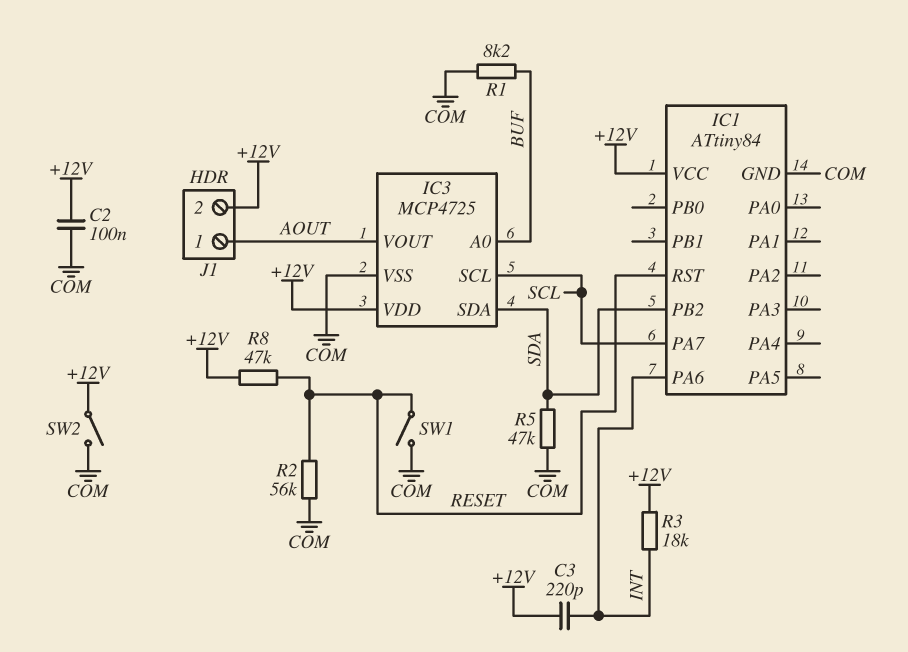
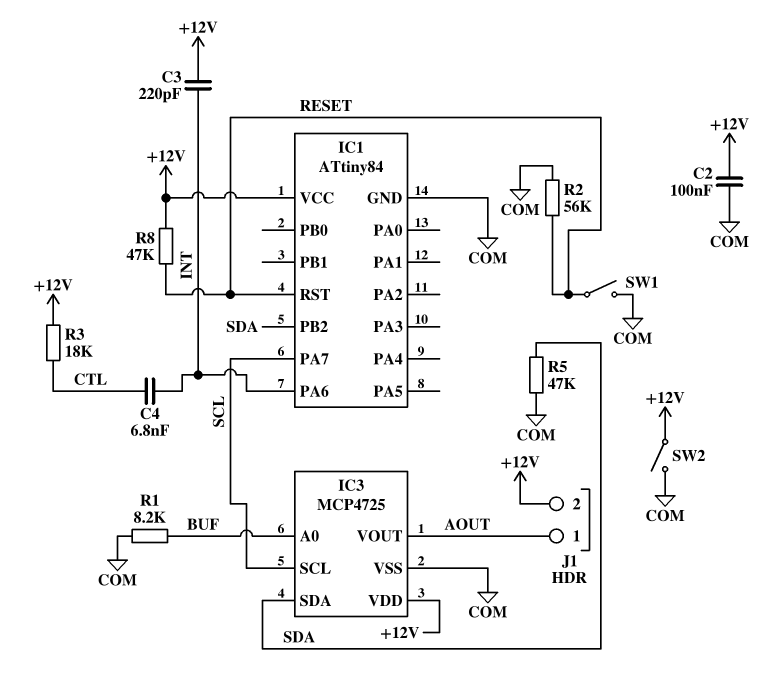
C4: none -> 6.8nF (CTL, INT)
R3: 18k (+12V, INT) -> 18k (+12V, CTL)

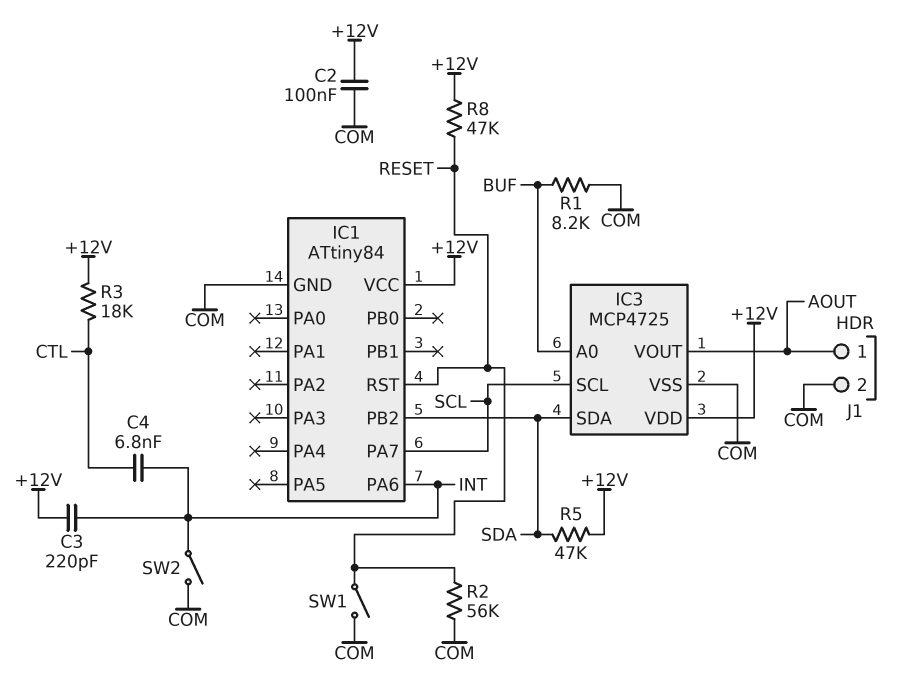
J1 pin 2: +12V -> COM
R5: 47k (COM, SDA) -> 47k (+12V, SDA)
SW2: switch (+12V, COM) -> switch (COM, INT)

